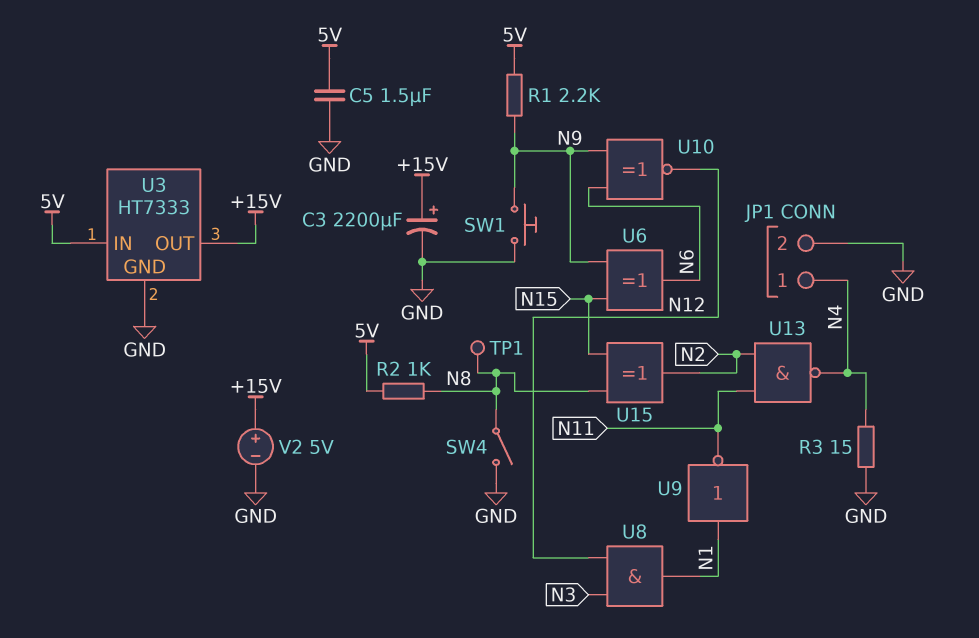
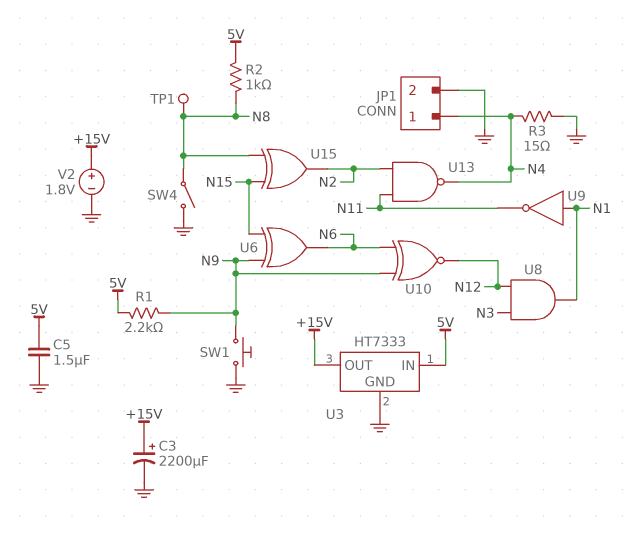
V2: 5V (plus +15V, minus GND) -> 1.8V (plus +15V, minus GND)

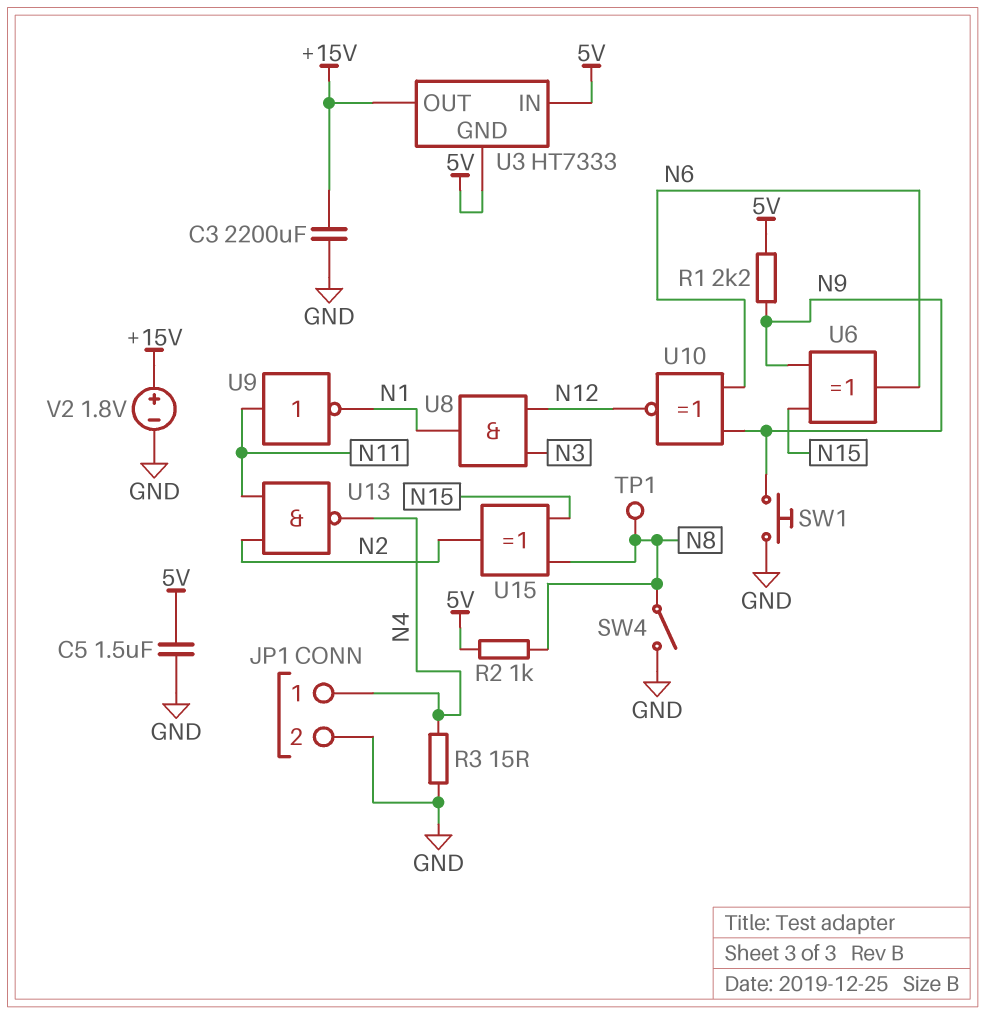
C3: 2200uF (plus +15V, minus GND) -> 2200uF (+15V, GND)
U3 pin GND: GND -> 5V
U9: NOT (in N1, out N11) -> NOT (in N11, out N1)

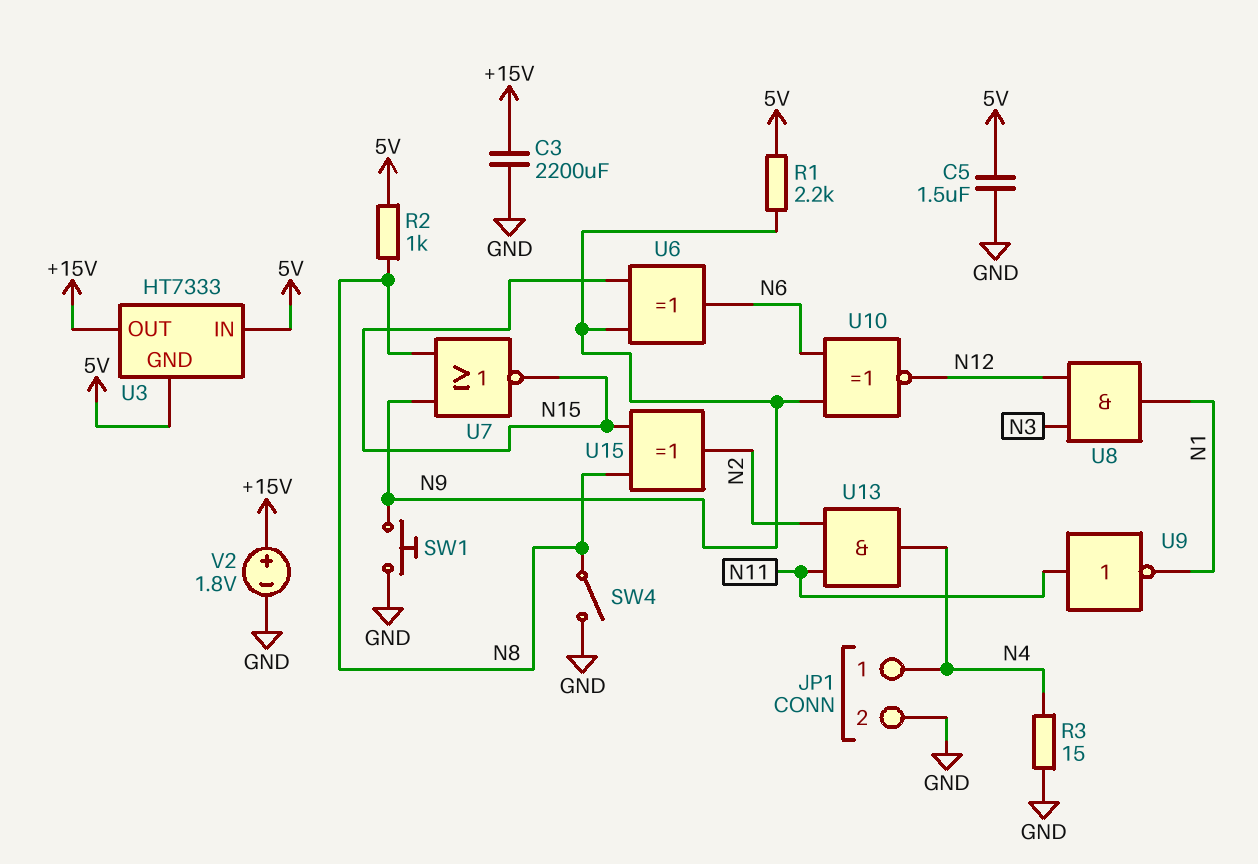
TP1: test point (N8) -> none
U7: none -> NOR (in N8, in N9, out N15)
U13: NAND (in N2, in N11, out N4) -> AND (in N2, in N11, out N4)

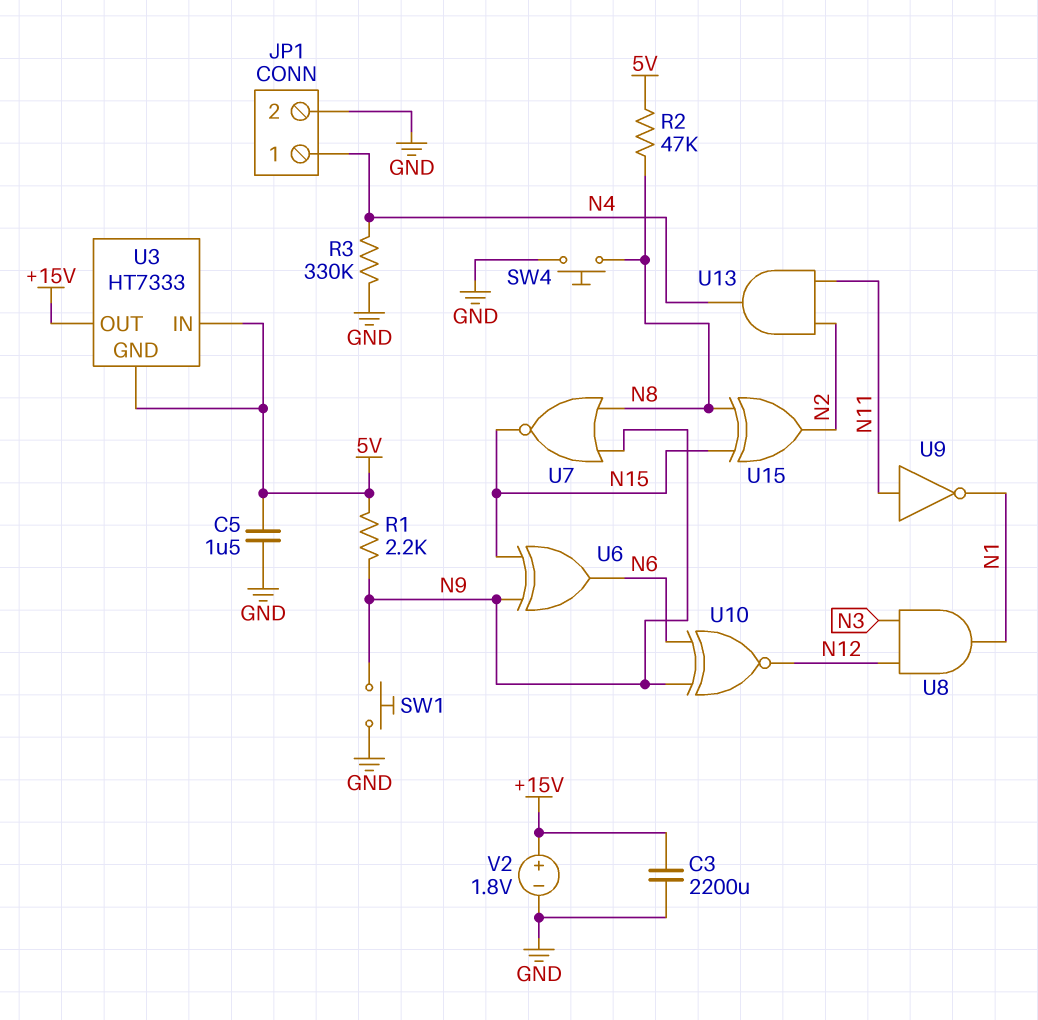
R2: 1k (5V, N8) -> 47k (5V, N8)
R3: 15 (GND, N4) -> 330k (GND, N4)
SW4: switch (GND, N8) -> button (GND, N8)

